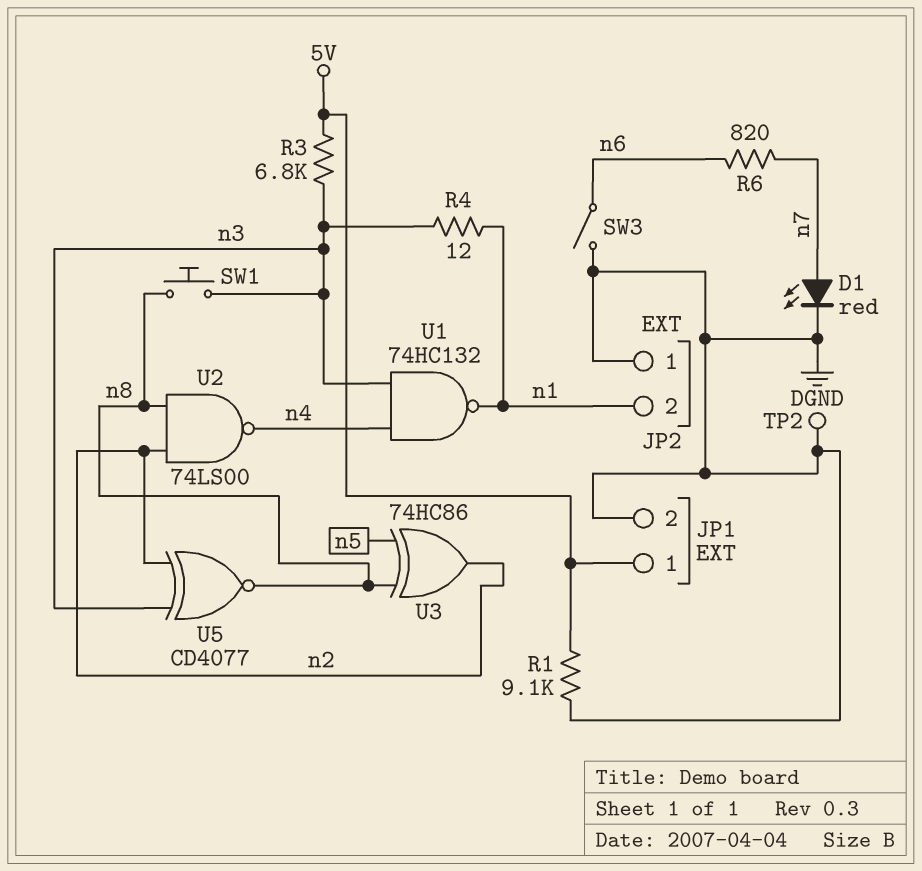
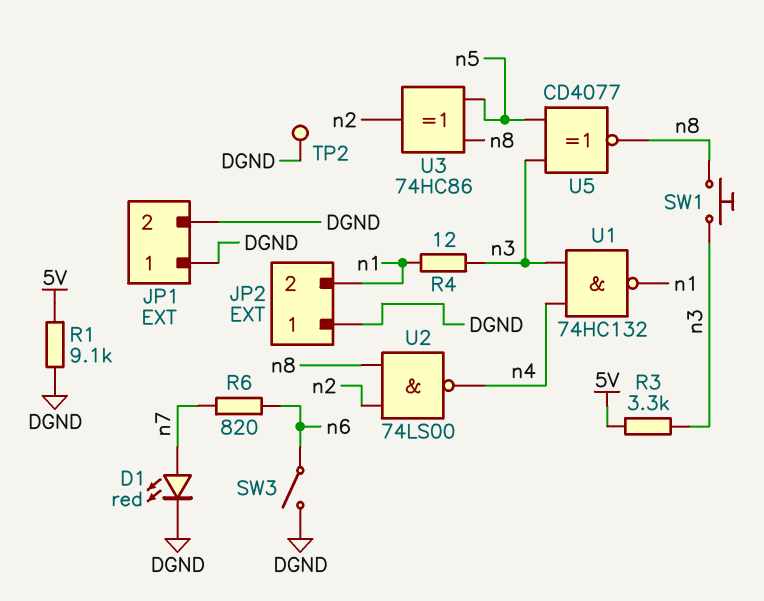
JP1 pin 1: 5V -> DGND
R3: 6.8k (5V, n3) -> 3.3k (5V, n3)
U5: XNOR CD4077 (in n2, in n3, out n8) -> XNOR CD4077 (in n3, in n5, out n8)

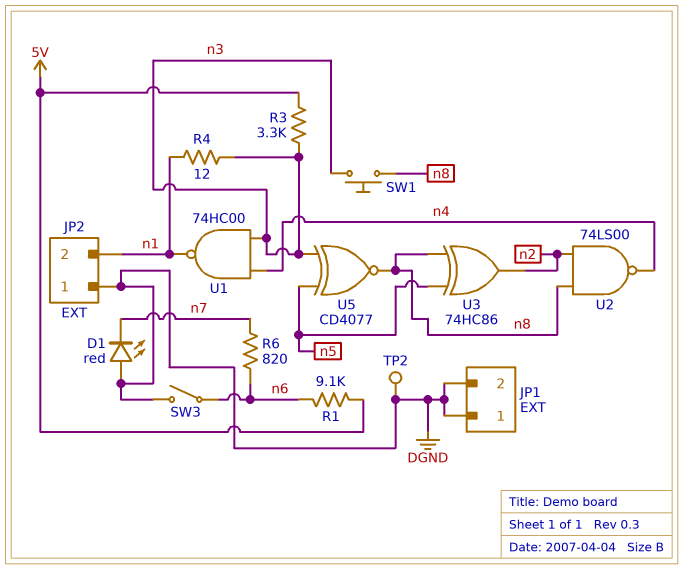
D1: LED red (A n7, K DGND) -> LED red (A DGND, K n7)
R1: 9.1k (5V, DGND) -> 9.1k (5V, n6)
U1: NAND 74HC132 (in n3, in n4, out n1) -> NAND 74HC00 (in n3, in n4, out n1)

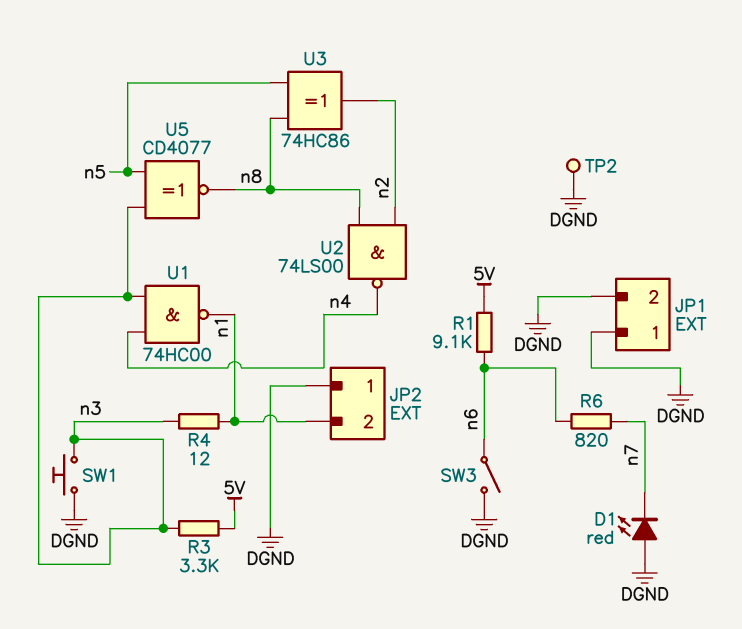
SW1: button (n3, n8) -> button (DGND, n3)

